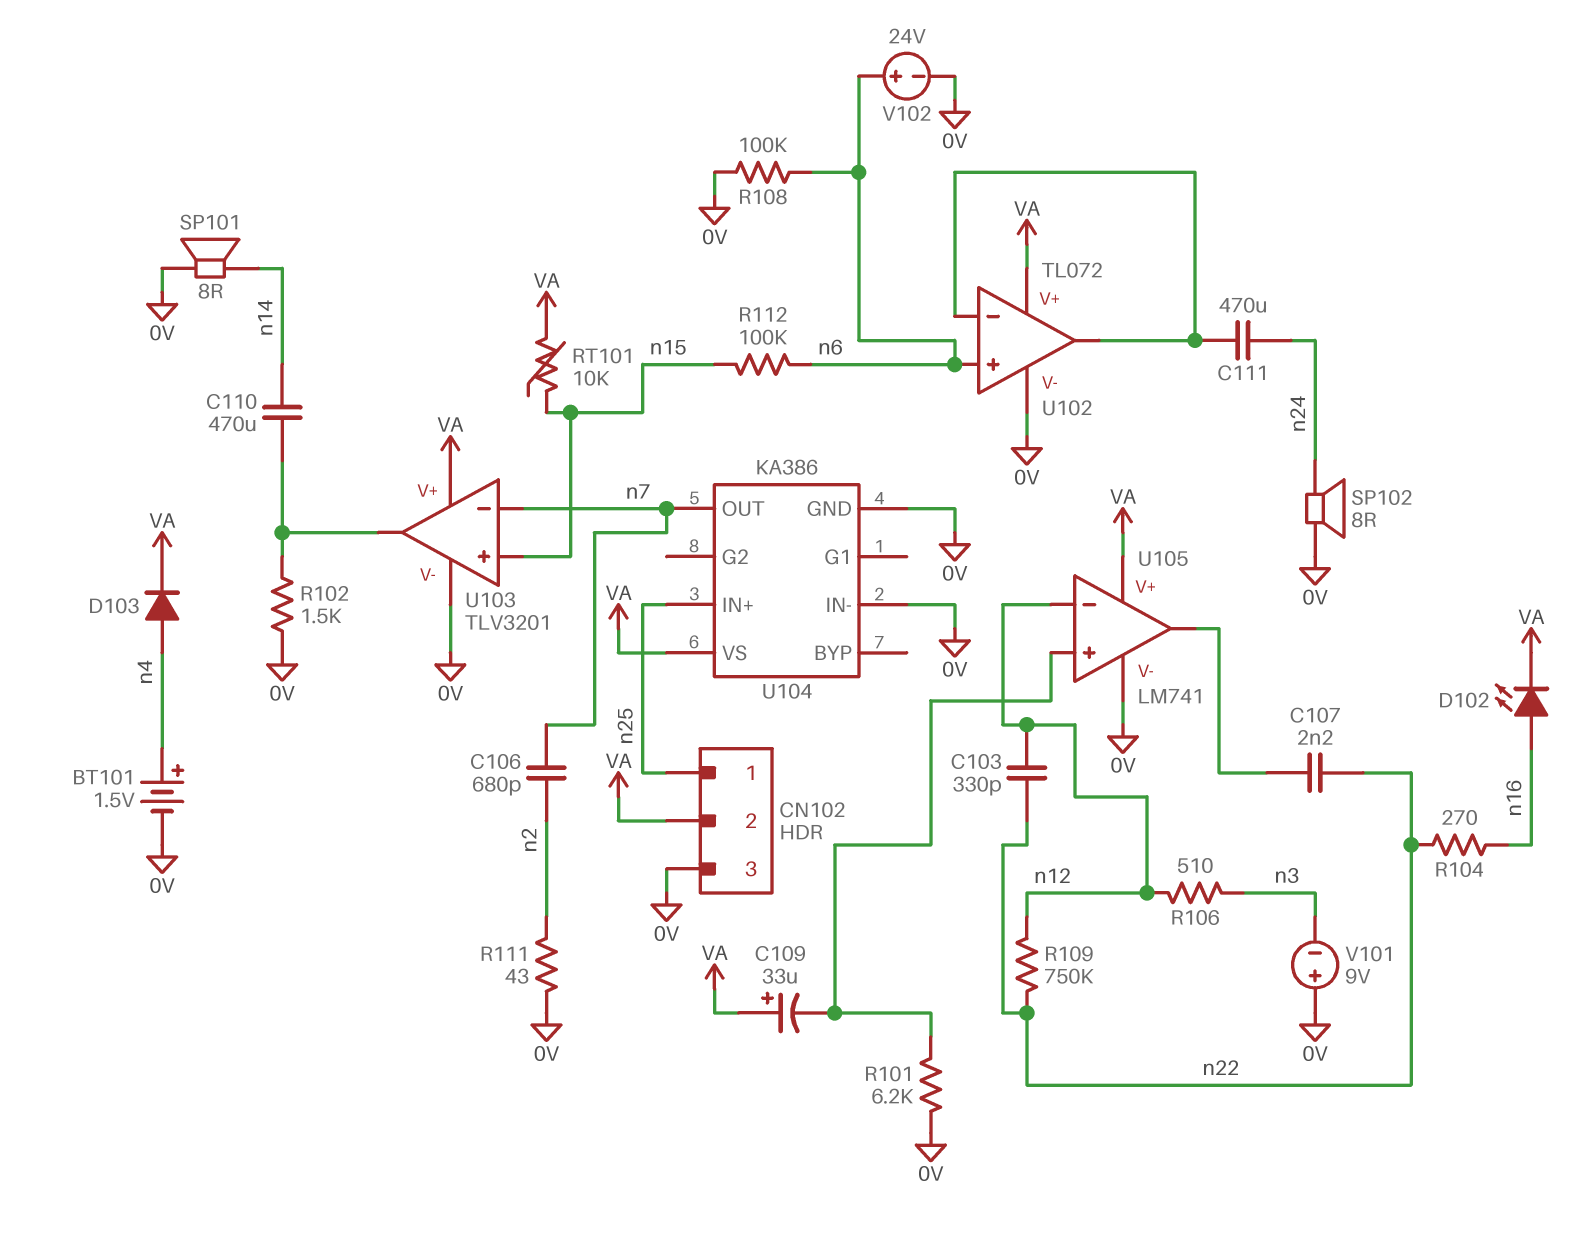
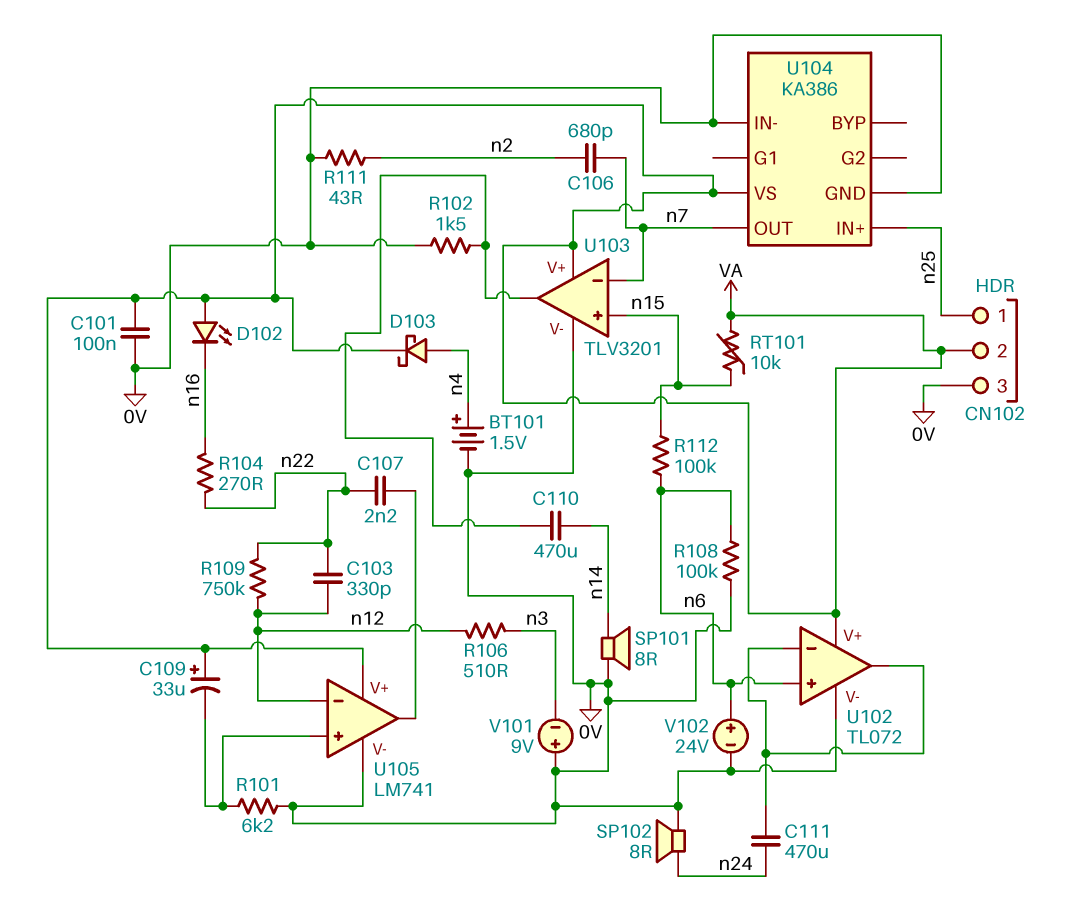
C101: none -> 100nF (0V, VA)
D102: LED (A n16, K VA) -> LED (A VA, K n16)
D103: diode (A n4, K VA) -> schottky (A n4, K VA)

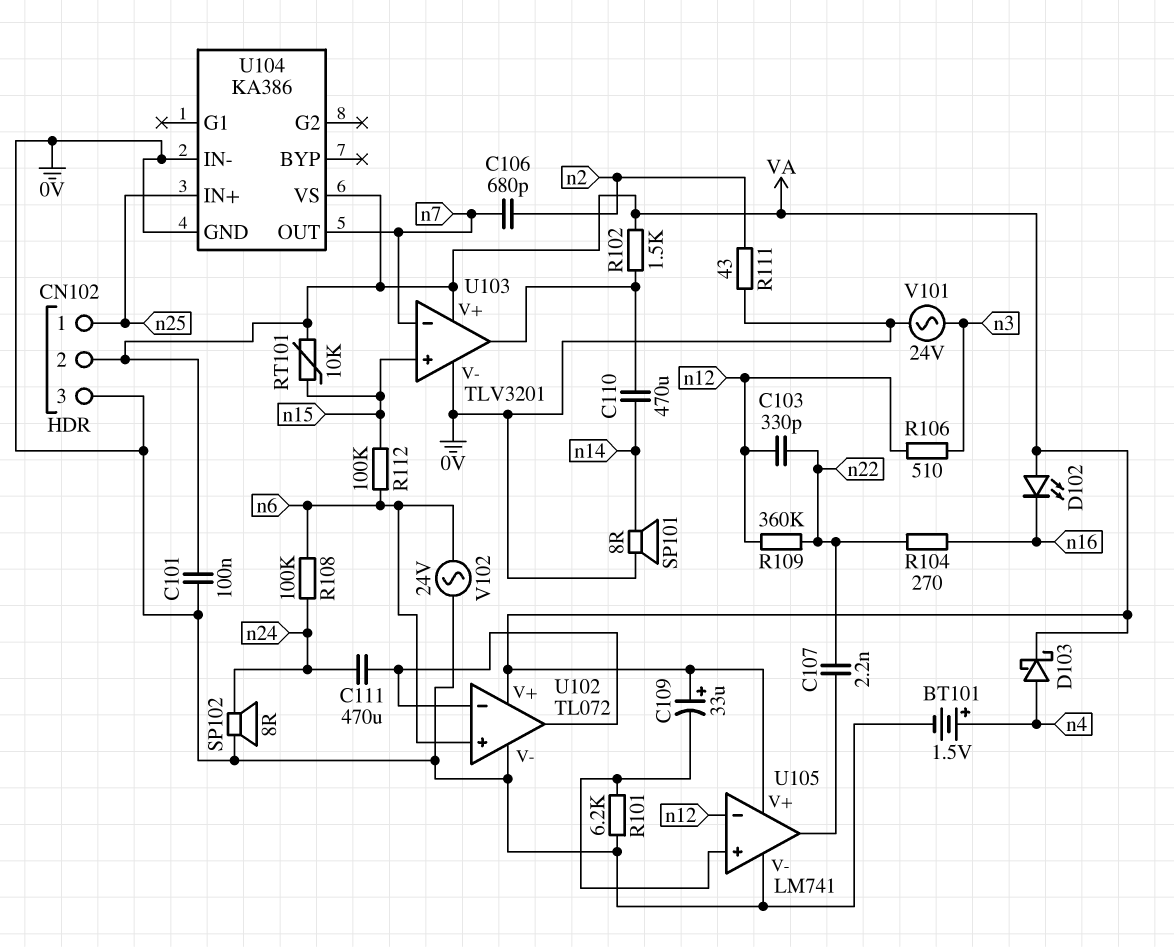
R102: 1.5k (0V, U103/out) -> 1.5k (U103/out, VA)
R108: 100k (0V, n6) -> 100k (n6, n24)
R109: 750k (n12, n22) -> 360k (n12, n22)
V101: 9V (plus 0V, minus n3) -> AC 24V (0V, n3)
V102: 24V (plus n6, minus 0V) -> AC 24V (0V, n6)

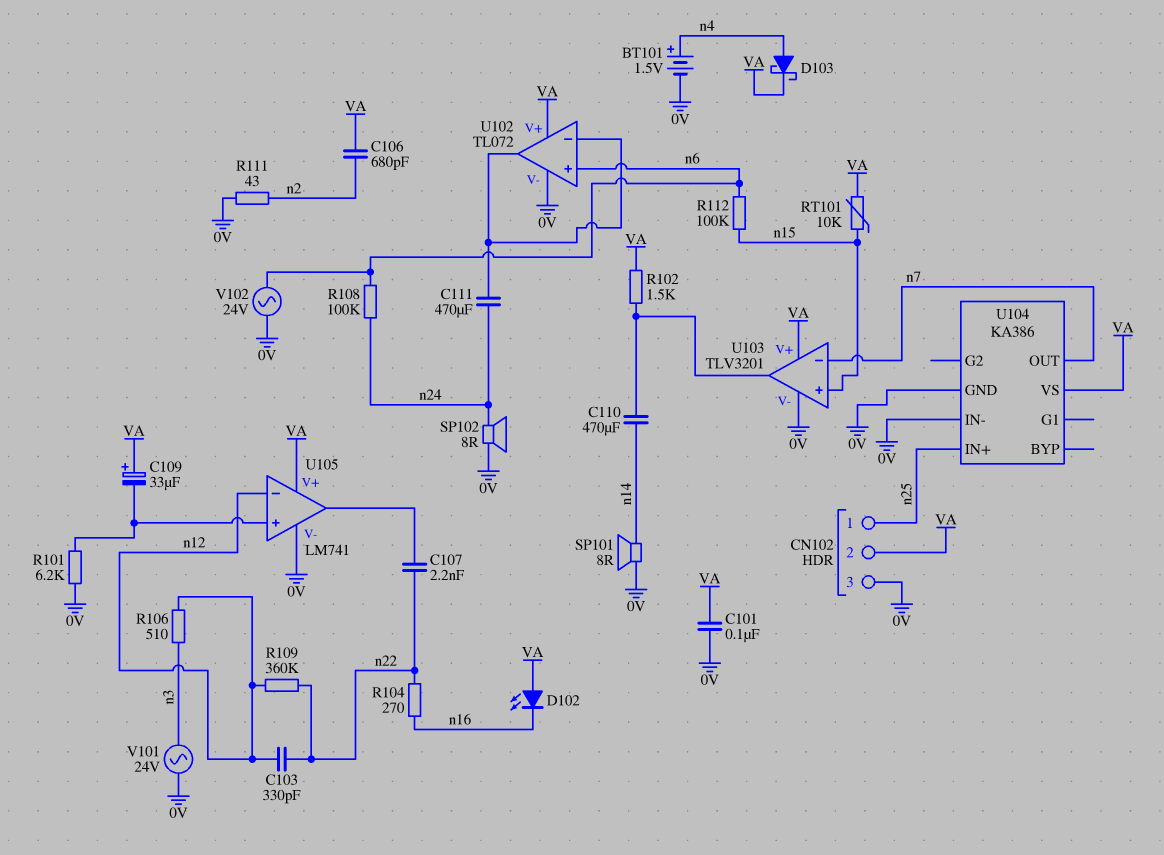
C106: 680pF (n2, n7) -> 680pF (VA, n2)

